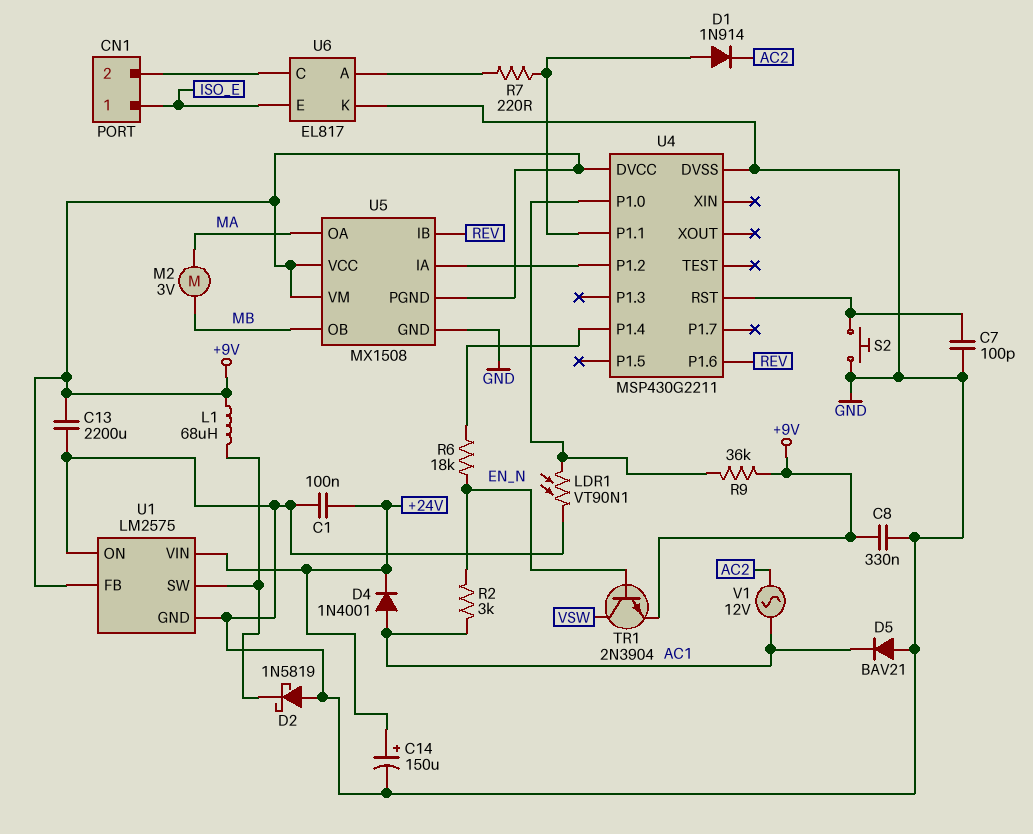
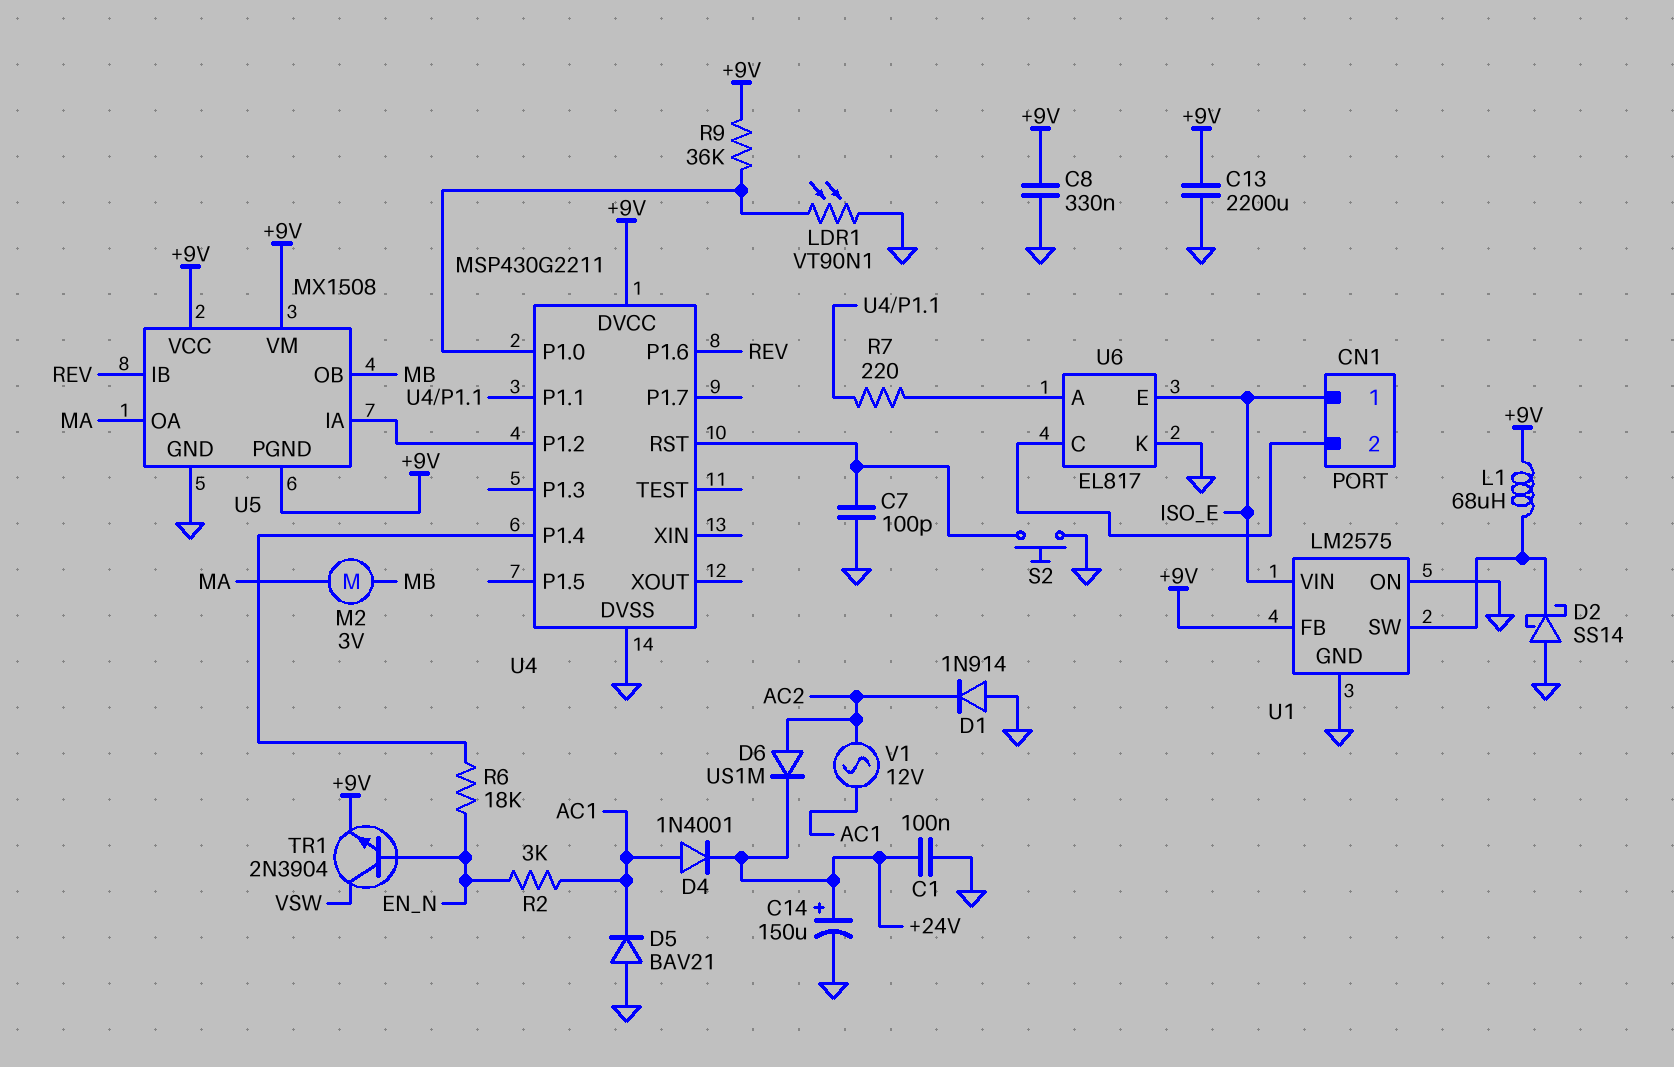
D1: diode 1N914 (A U4/P1.1, K AC2) -> diode 1N914 (A GND, K AC2)
D2: schottky 1N5819 (A GND, K U1/SW) -> schottky SS14 (A GND, K U1/SW)
D6: none -> diode US1M (A AC2, K +24V)
U1 pin VIN: +24V -> ISO_E

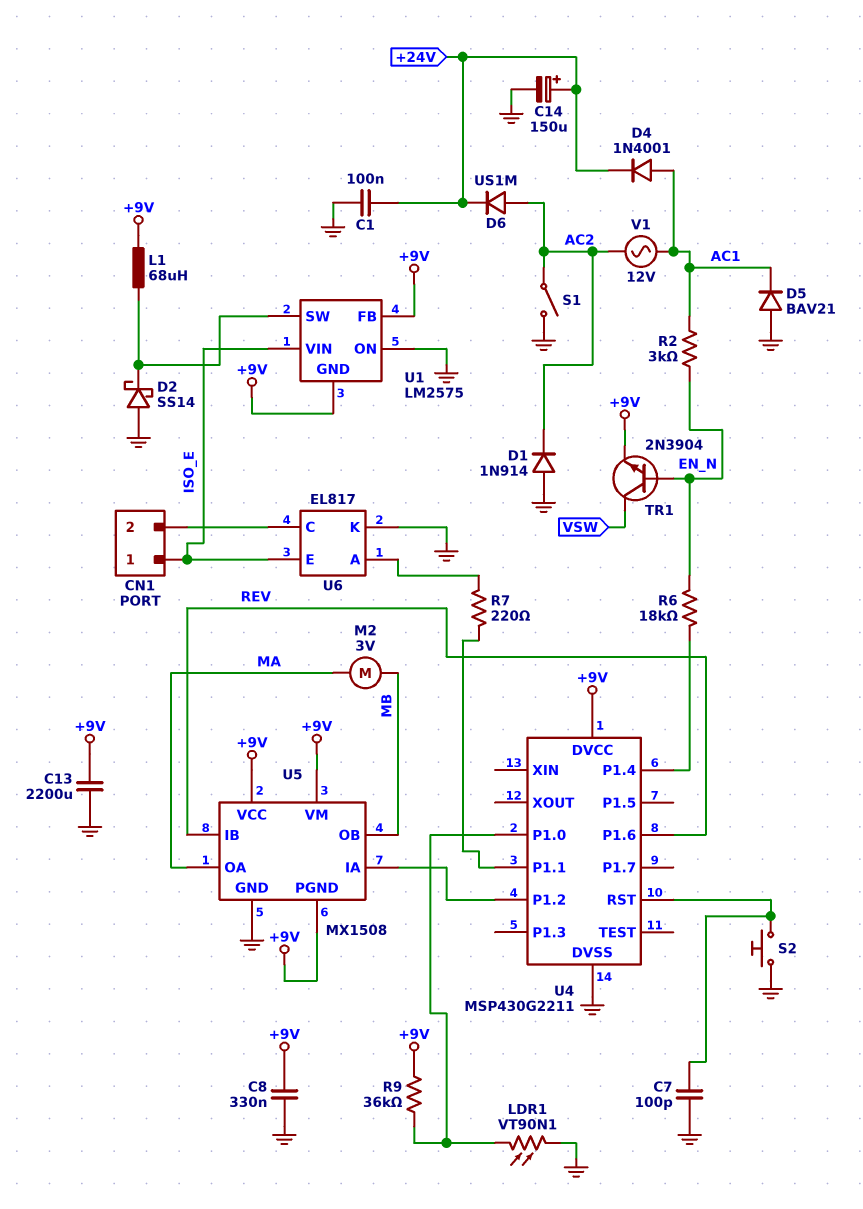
S1: none -> switch (AC2, GND)
U1 pin GND: GND -> +9V

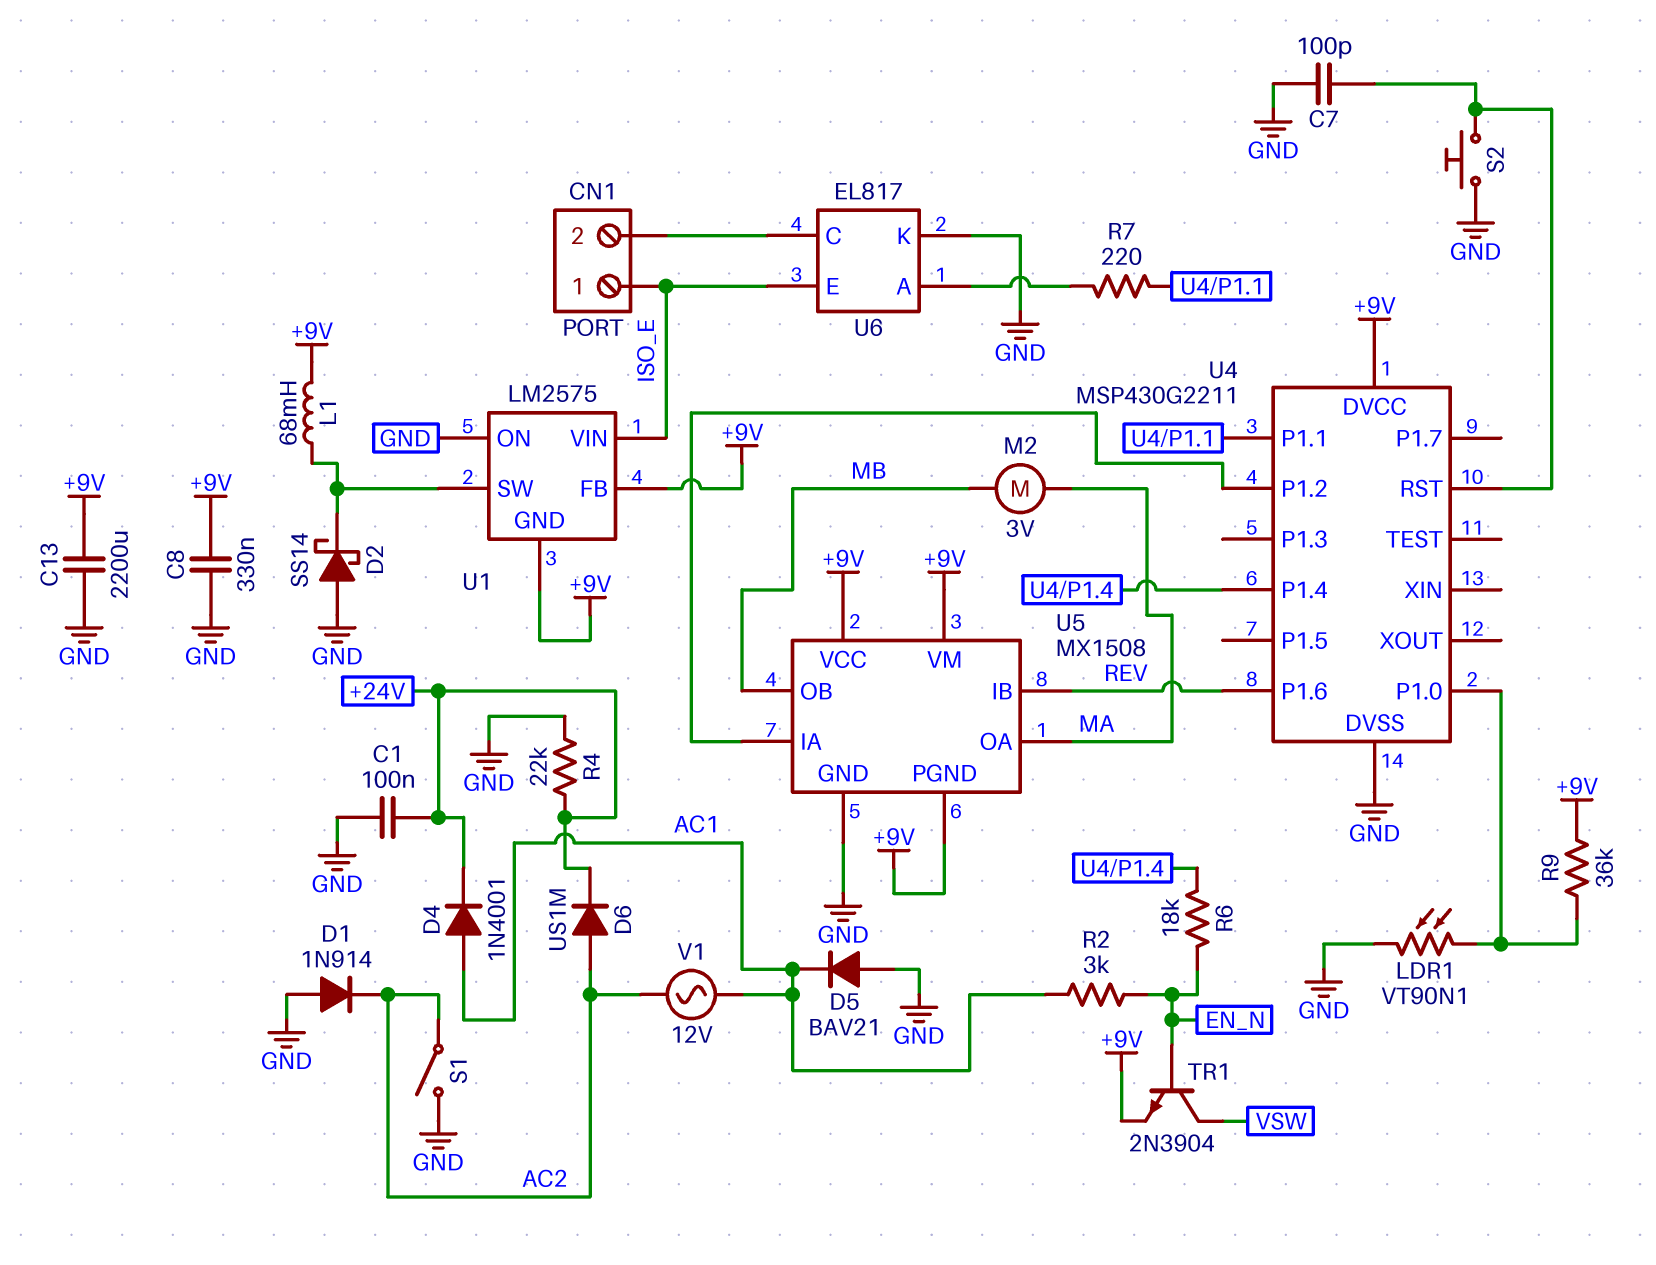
C14: 150uF (plus +24V, minus GND) -> none
L1: 68uH (+9V, U1/SW) -> 68mH (+9V, U1/SW)
R4: none -> 22k (+24V, GND)

